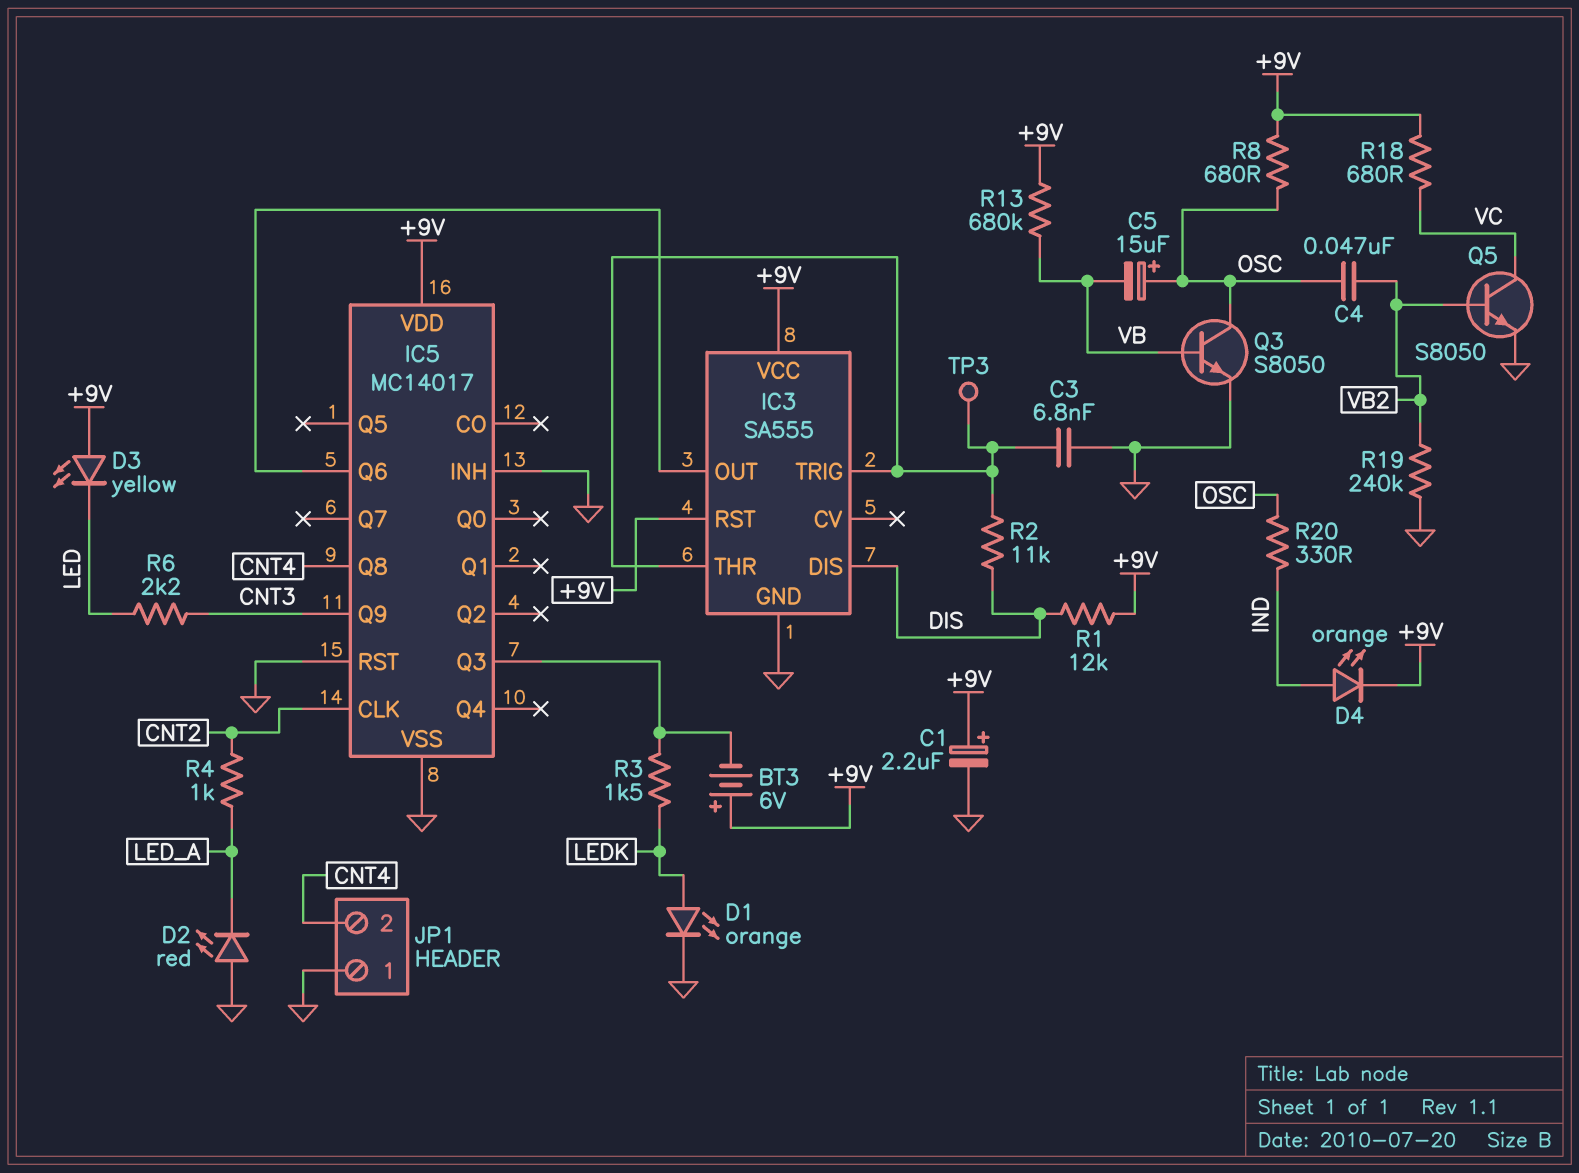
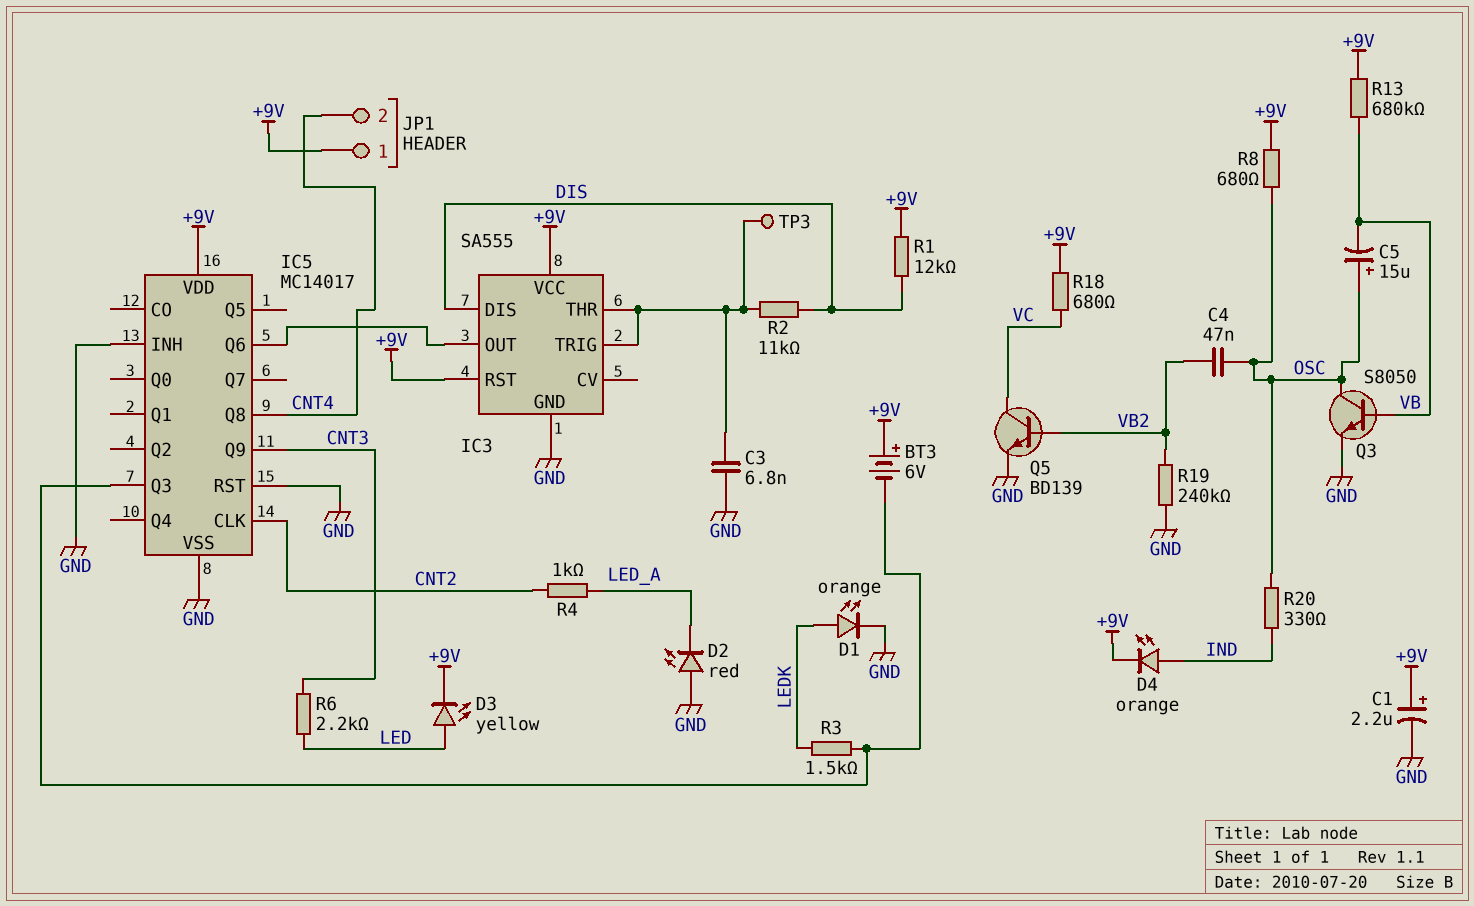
D3: LED yellow (A +9V, K LED) -> LED yellow (A LED, K +9V)
JP1 pin 1: GND -> +9V
Q5: NPN S8050 (B VB2, C VC, E GND) -> NPN BD139 (B VB2, C VC, E GND)

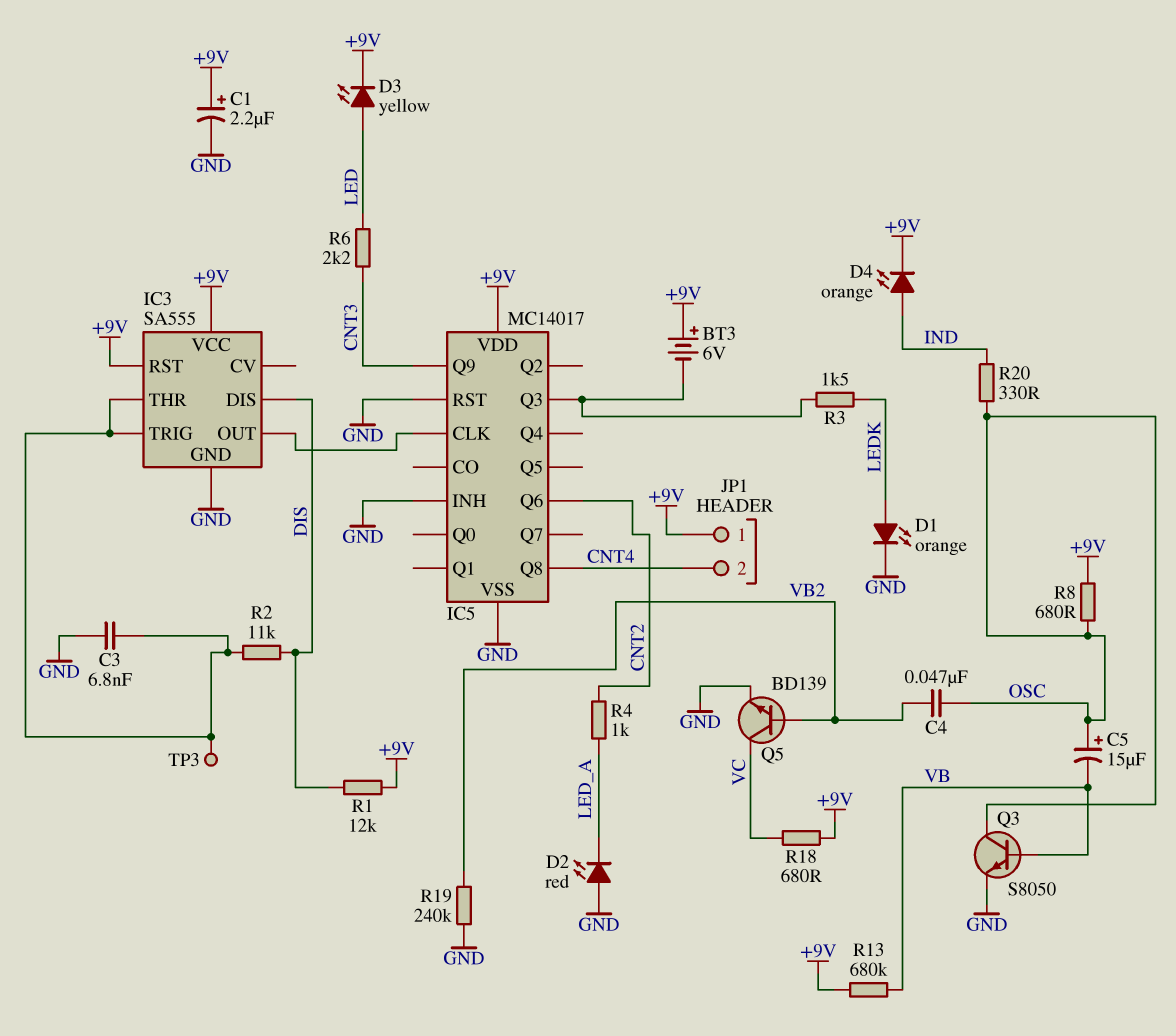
IC5 pin CLK: CNT2 -> IC3/OUT
IC5 pin Q6: IC3/OUT -> CNT2

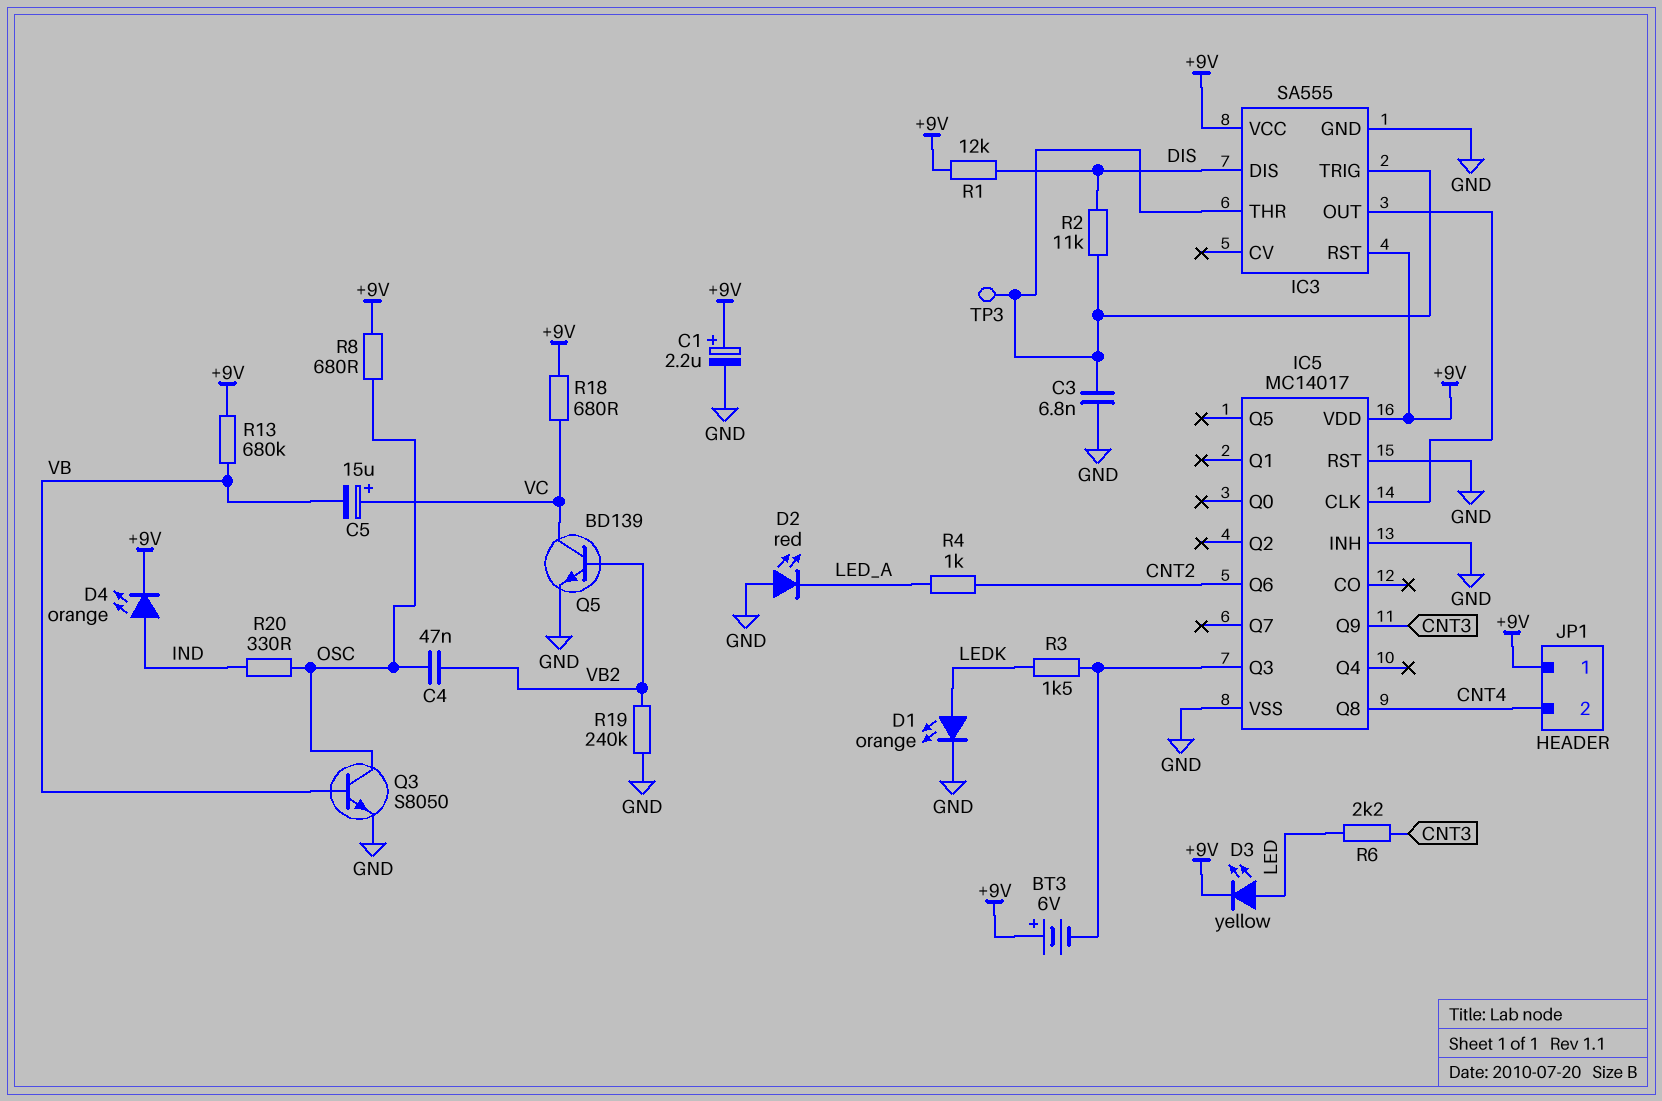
C5: 15uF (plus OSC, minus VB) -> 15uF (plus VC, minus VB)

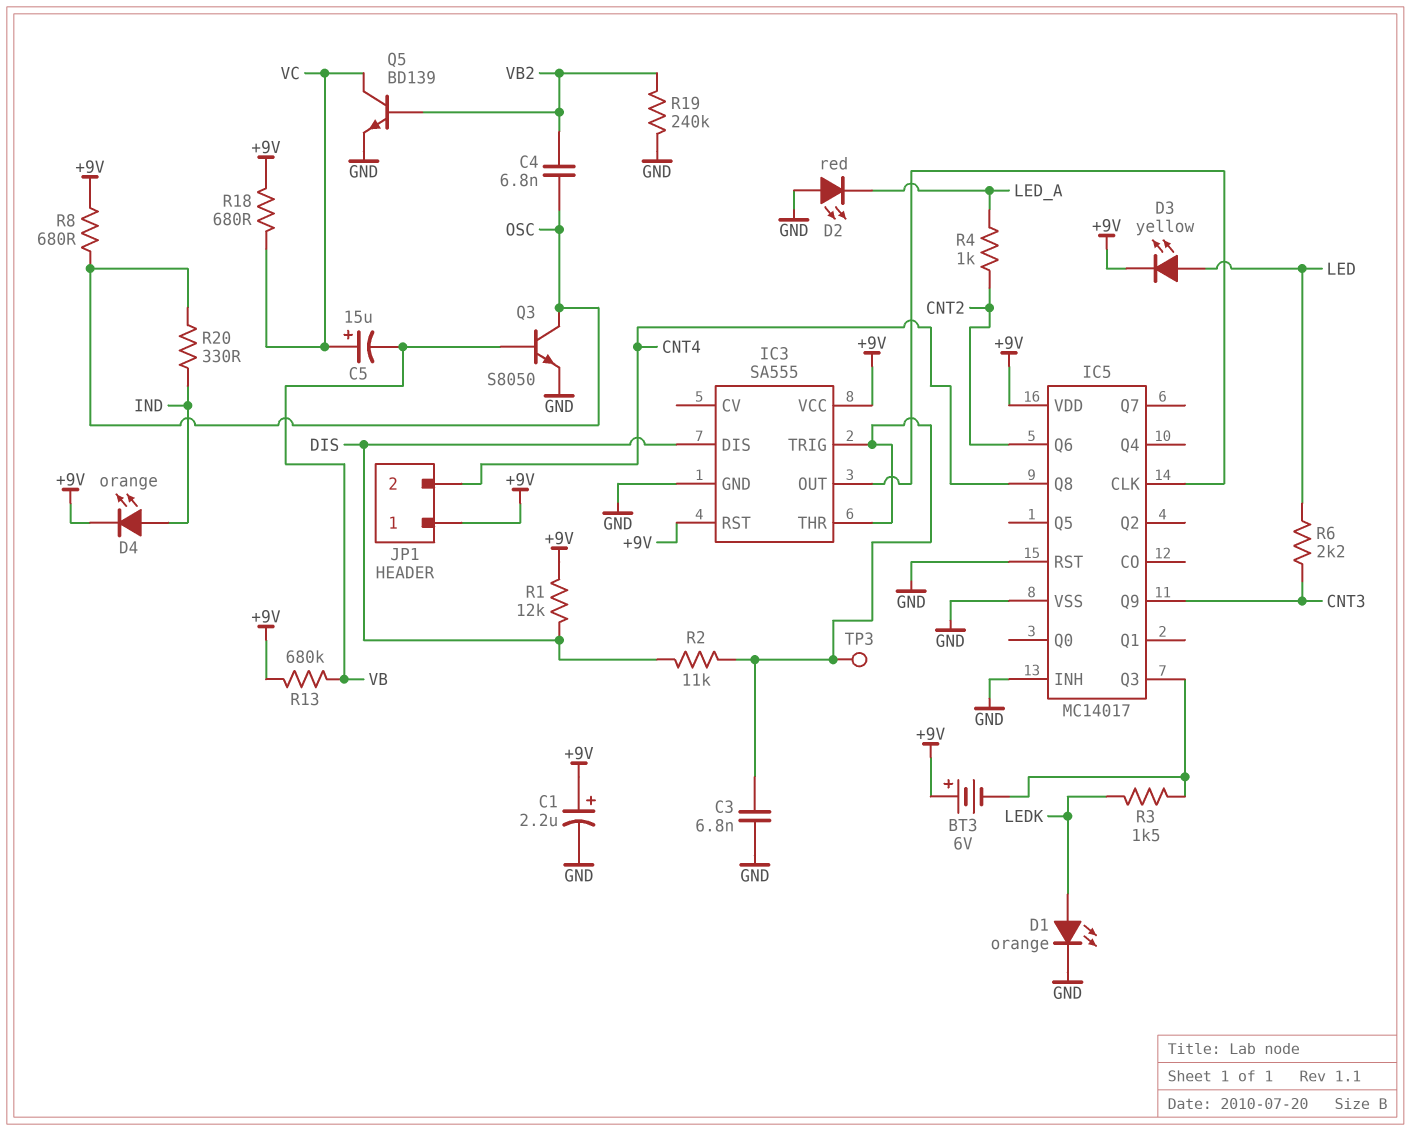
C4: 47nF (OSC, VB2) -> 6.8nF (OSC, VB2)

